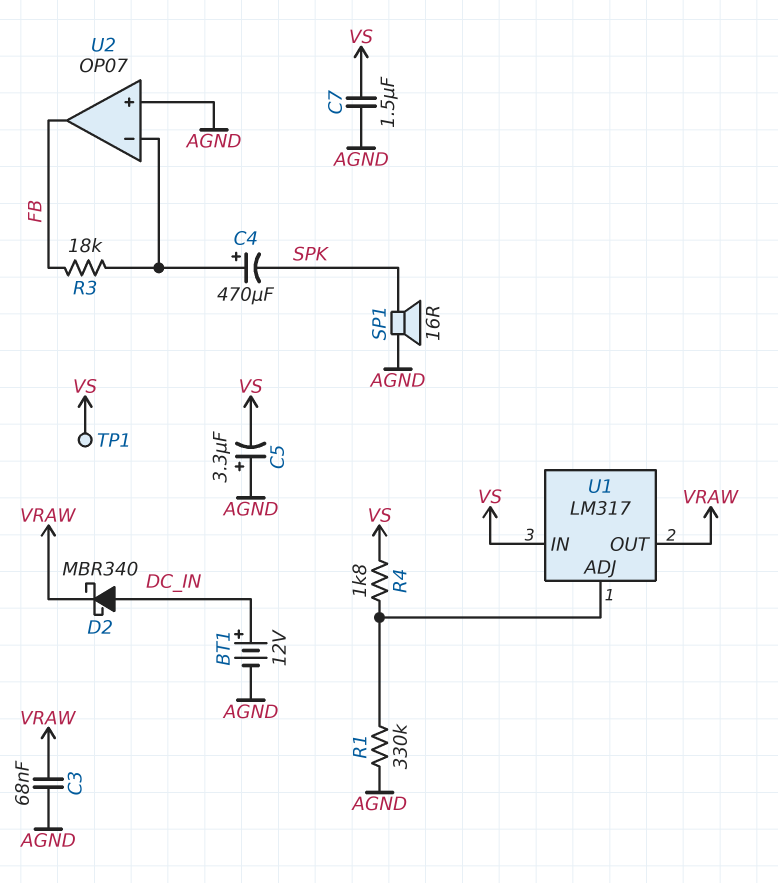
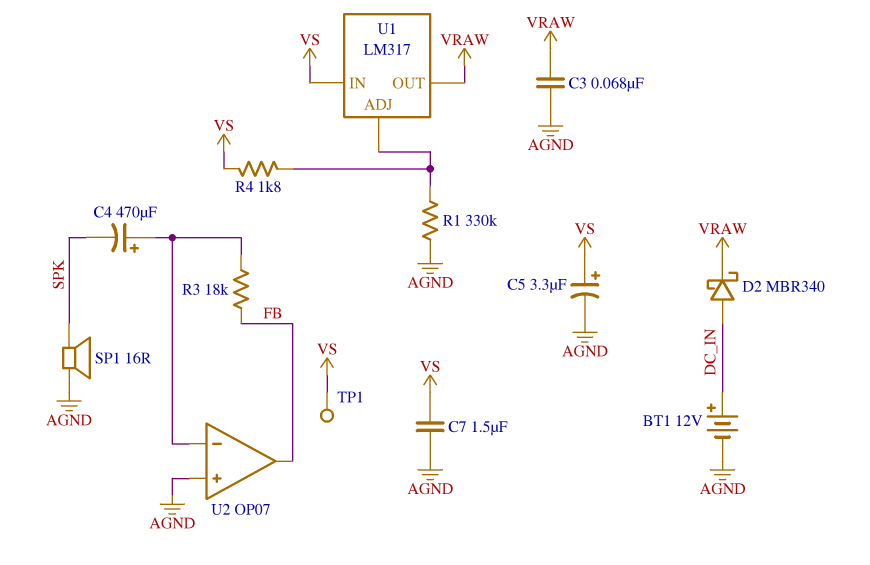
C5: 3.3uF (plus AGND, minus VS) -> 3.3uF (plus VS, minus AGND)

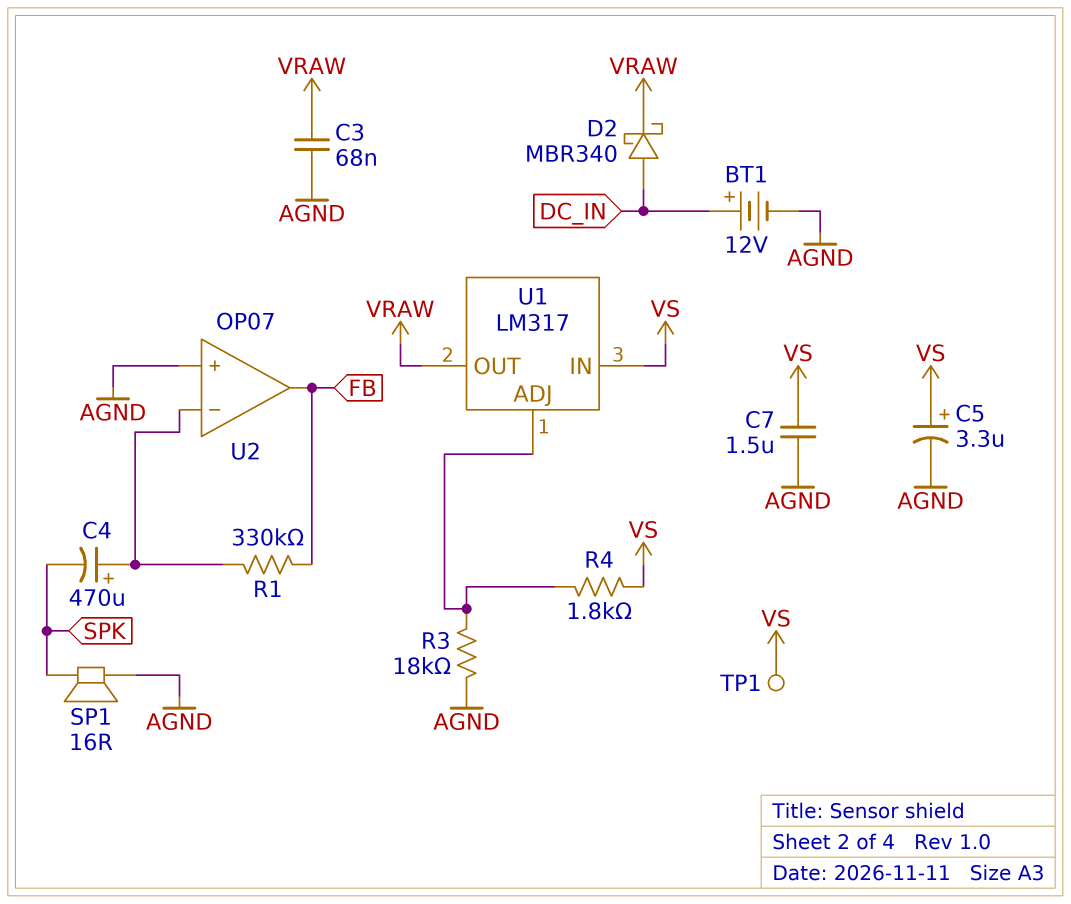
R1: 330k (AGND, U1/ADJ) -> 330k (FB, U2/in-)
R3: 18k (FB, U2/in-) -> 18k (AGND, U1/ADJ)

